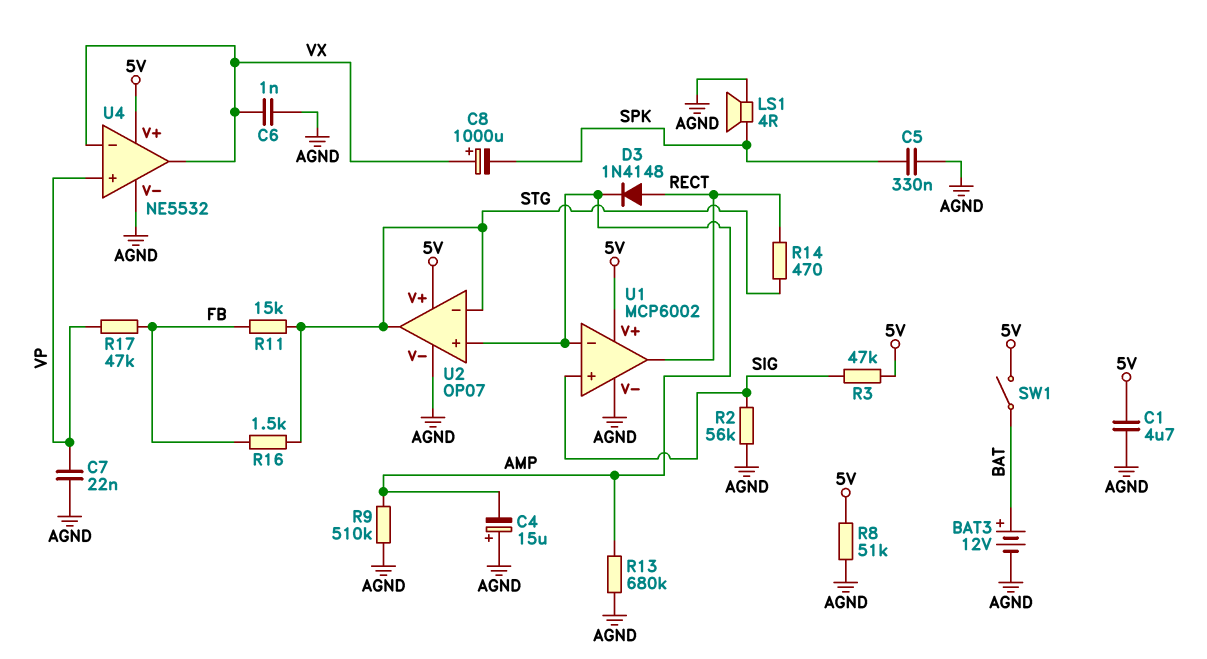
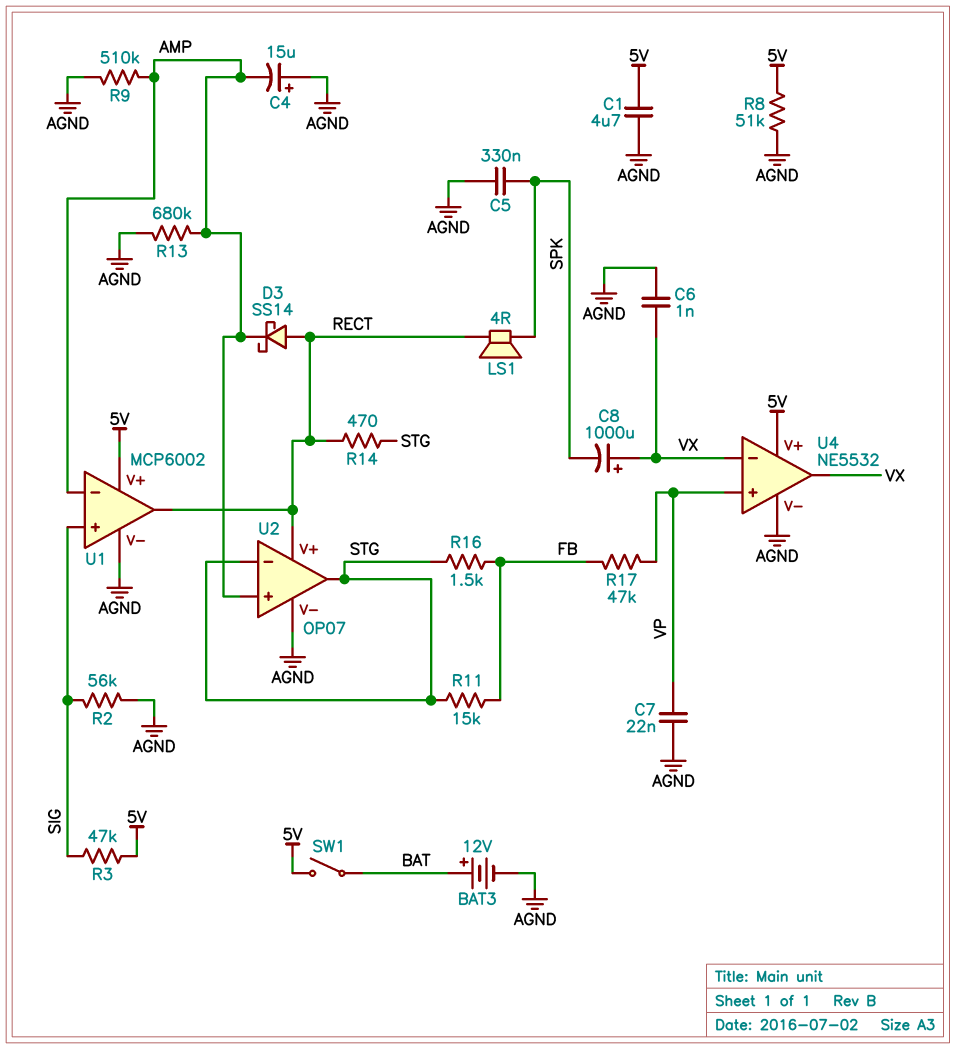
D3: diode 1N4148 (A RECT, K AMP) -> schottky SS14 (A RECT, K AMP)
LS1: speaker 4R (AGND, SPK) -> speaker 4R (RECT, SPK)
U2 pin V+: 5V -> RECT

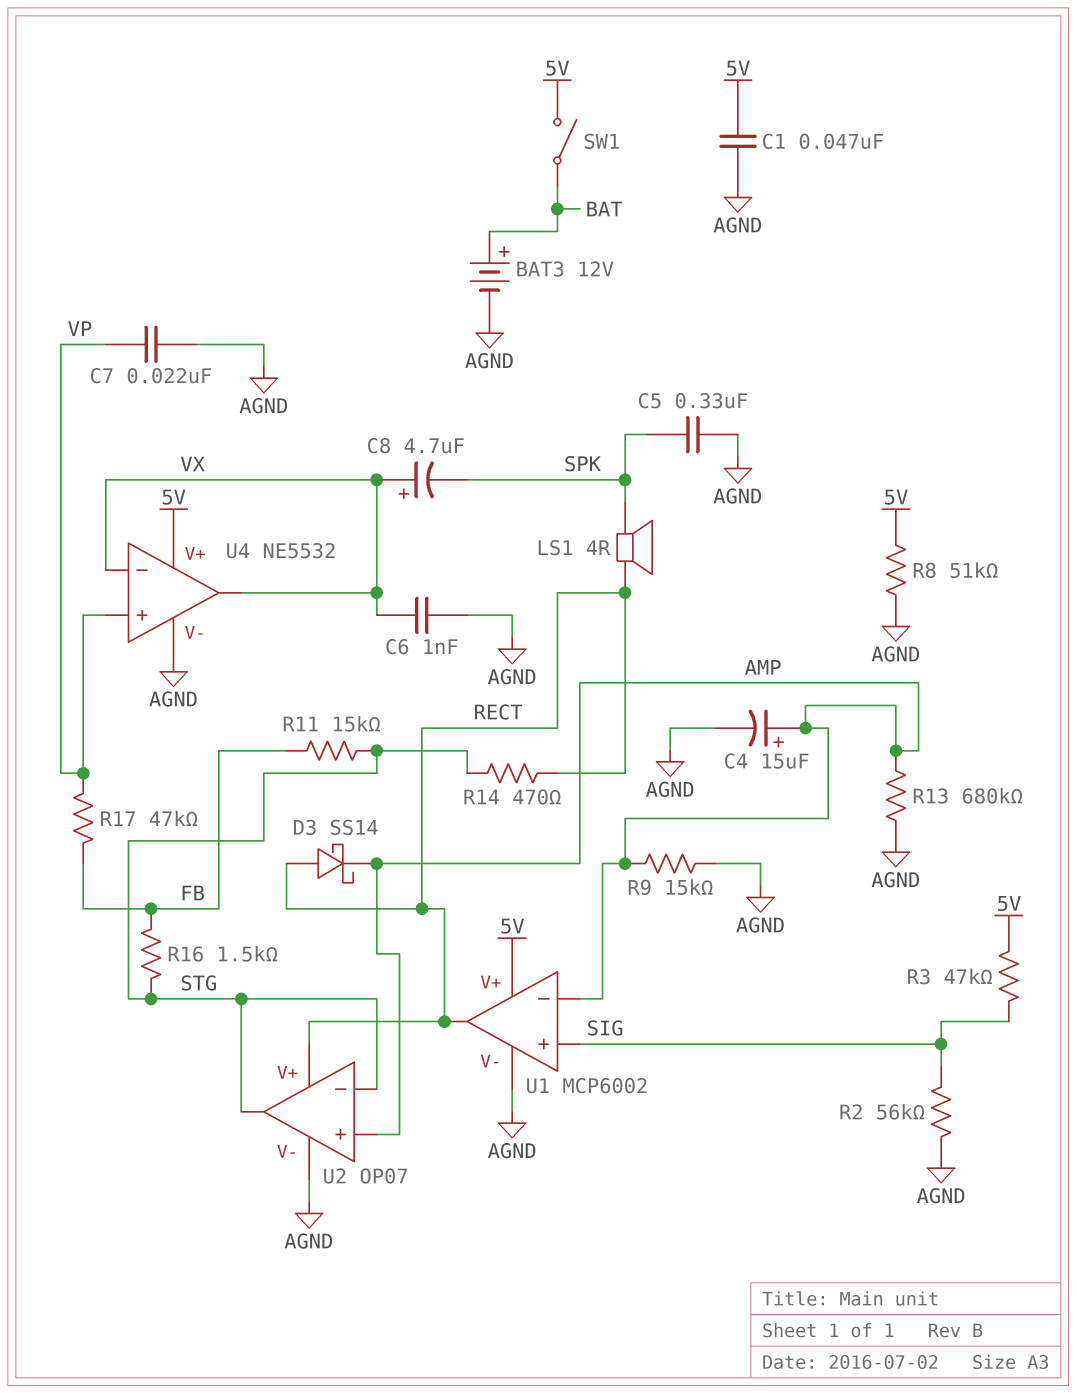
C1: 4.7uF (5V, AGND) -> 47nF (5V, AGND)
C4: 15uF (plus AGND, minus AMP) -> 15uF (plus AMP, minus AGND)
C8: 1000uF (plus VX, minus SPK) -> 4.7uF (plus VX, minus SPK)
R9: 510k (AGND, AMP) -> 15k (AGND, AMP)

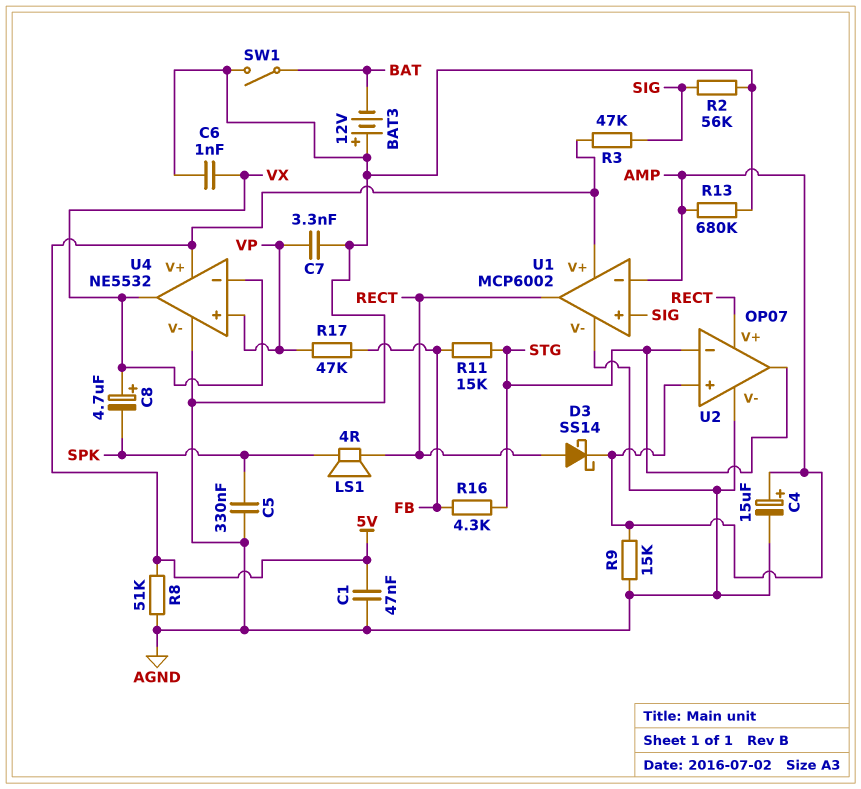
BAT3: 12V (plus BAT, minus AGND) -> 12V (plus AGND, minus BAT)
C7: 22nF (AGND, VP) -> 3.3nF (AGND, VP)
R14: 470 (RECT, STG) -> none
R16: 1.5k (FB, STG) -> 4.3k (FB, STG)
SW1: switch (5V, BAT) -> switch (AGND, BAT)

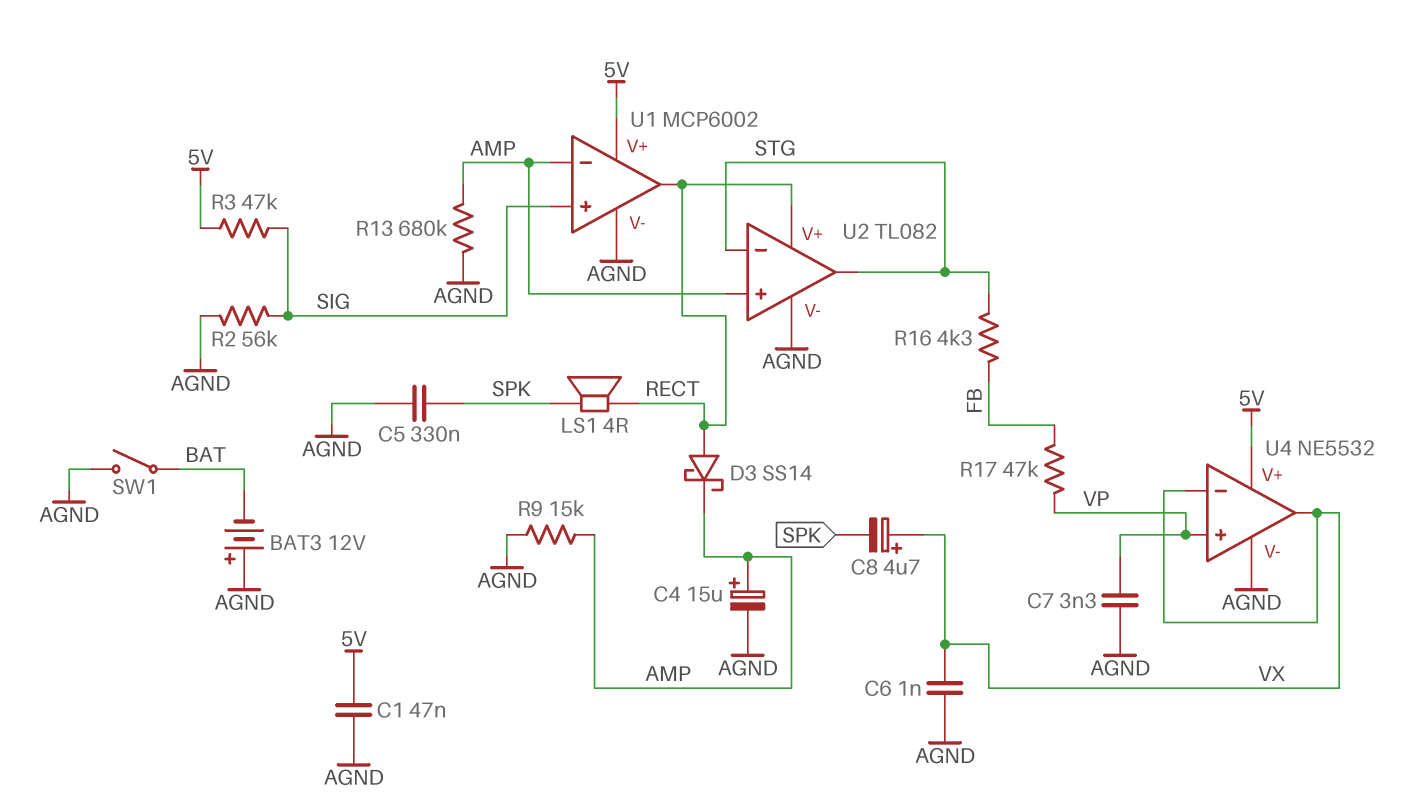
R8: 51k (5V, AGND) -> none
R11: 15k (FB, STG) -> none
U2: OP07 -> TL082

